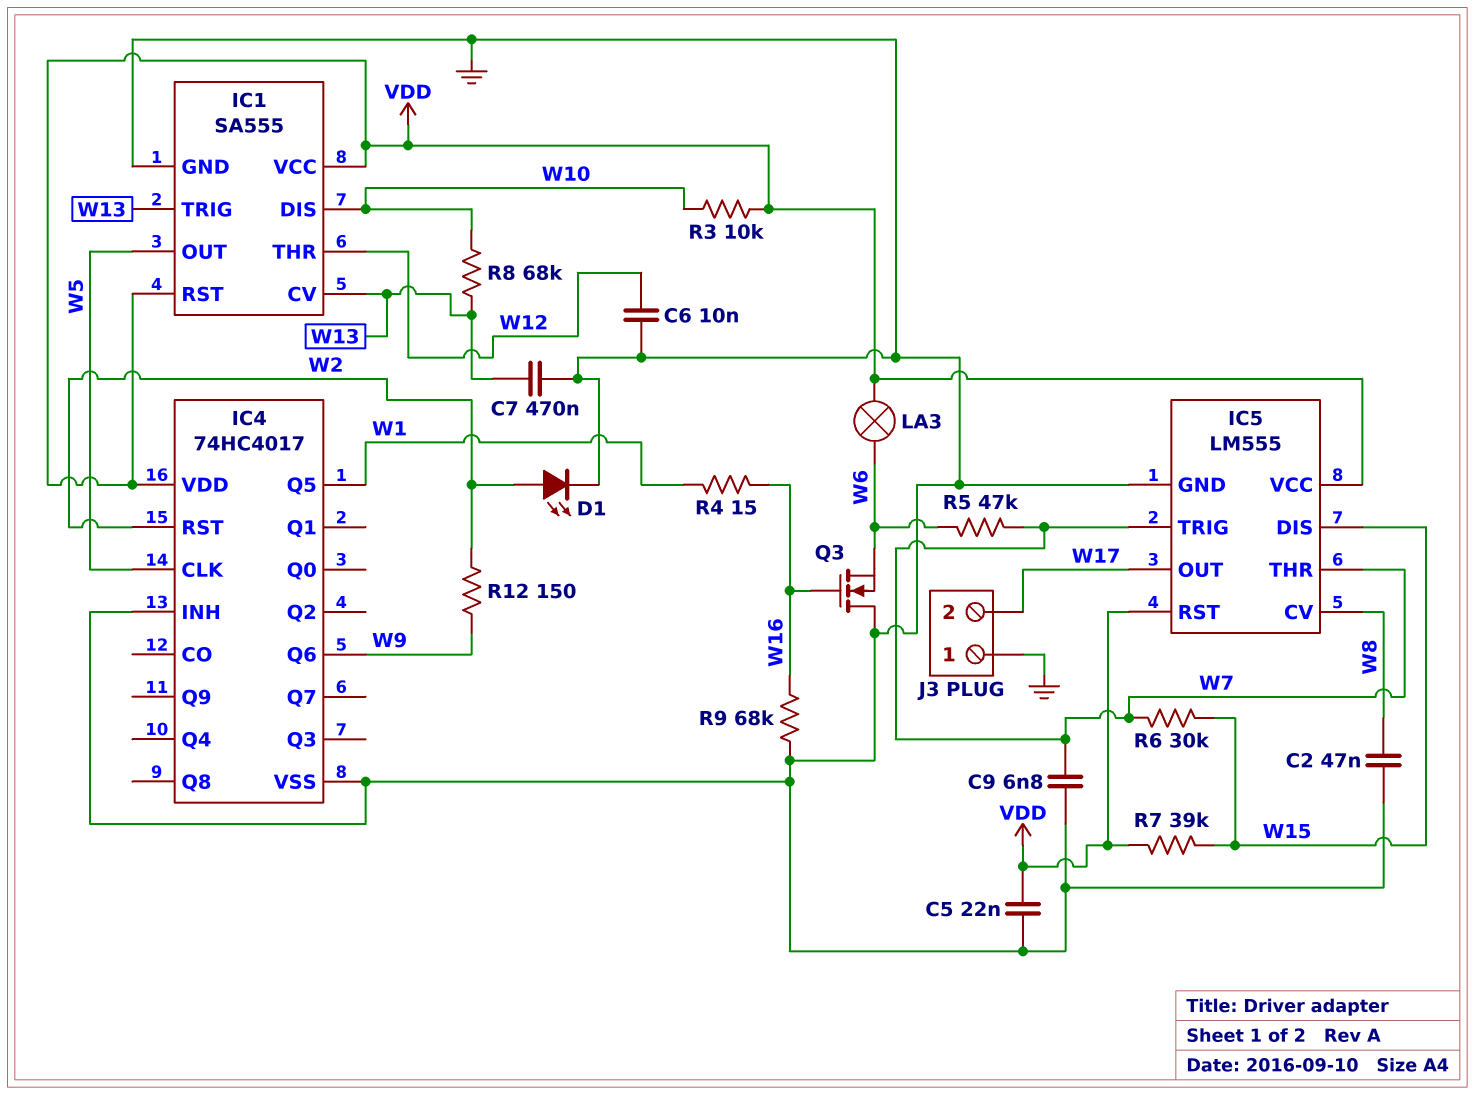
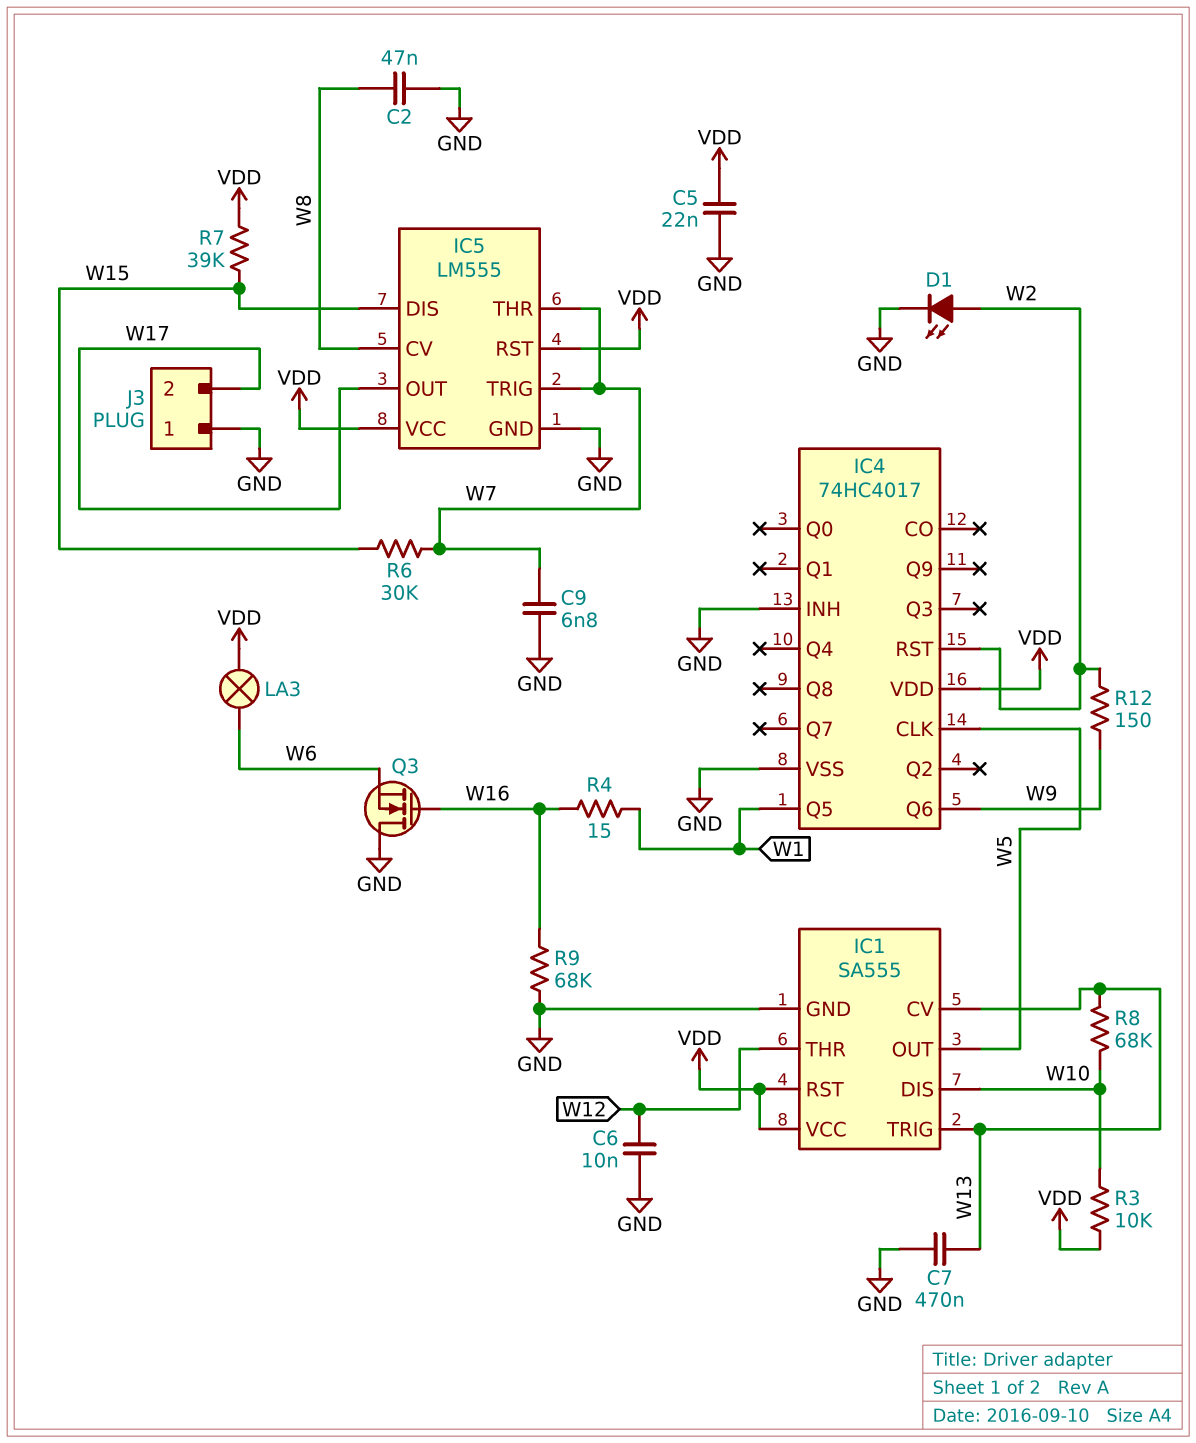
R5: 47k (W6, W7) -> none

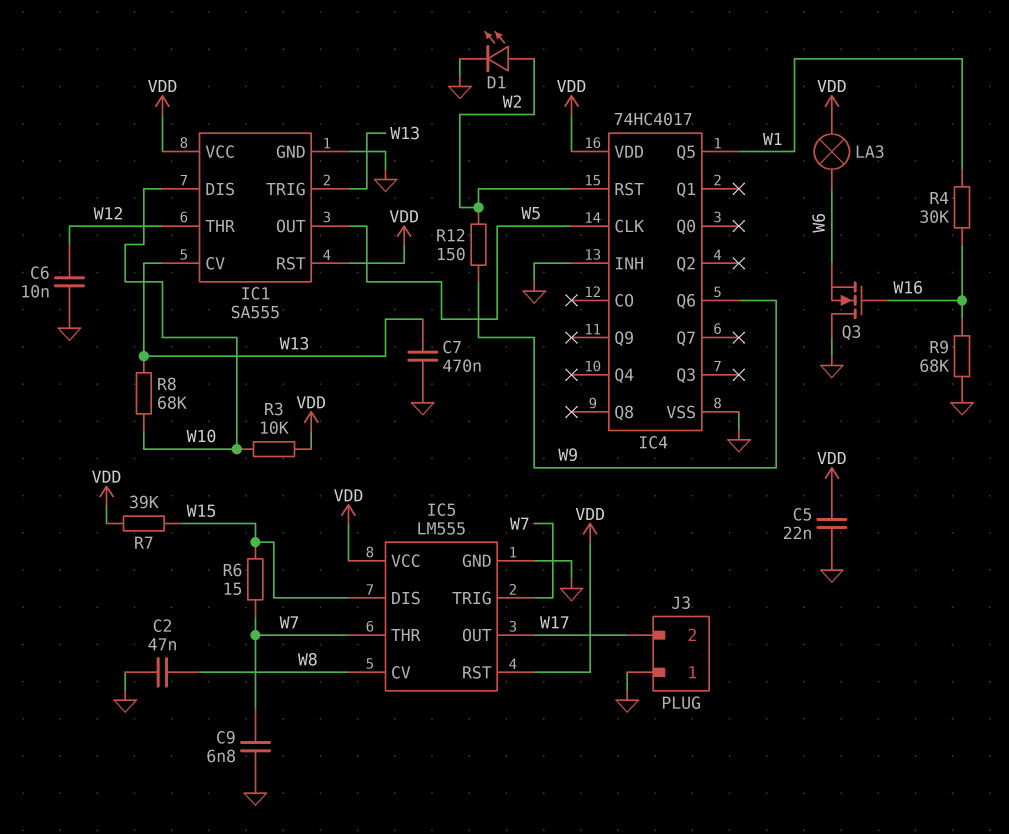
R4: 15 (W1, W16) -> 30k (W1, W16)
R6: 30k (W7, W15) -> 15 (W7, W15)

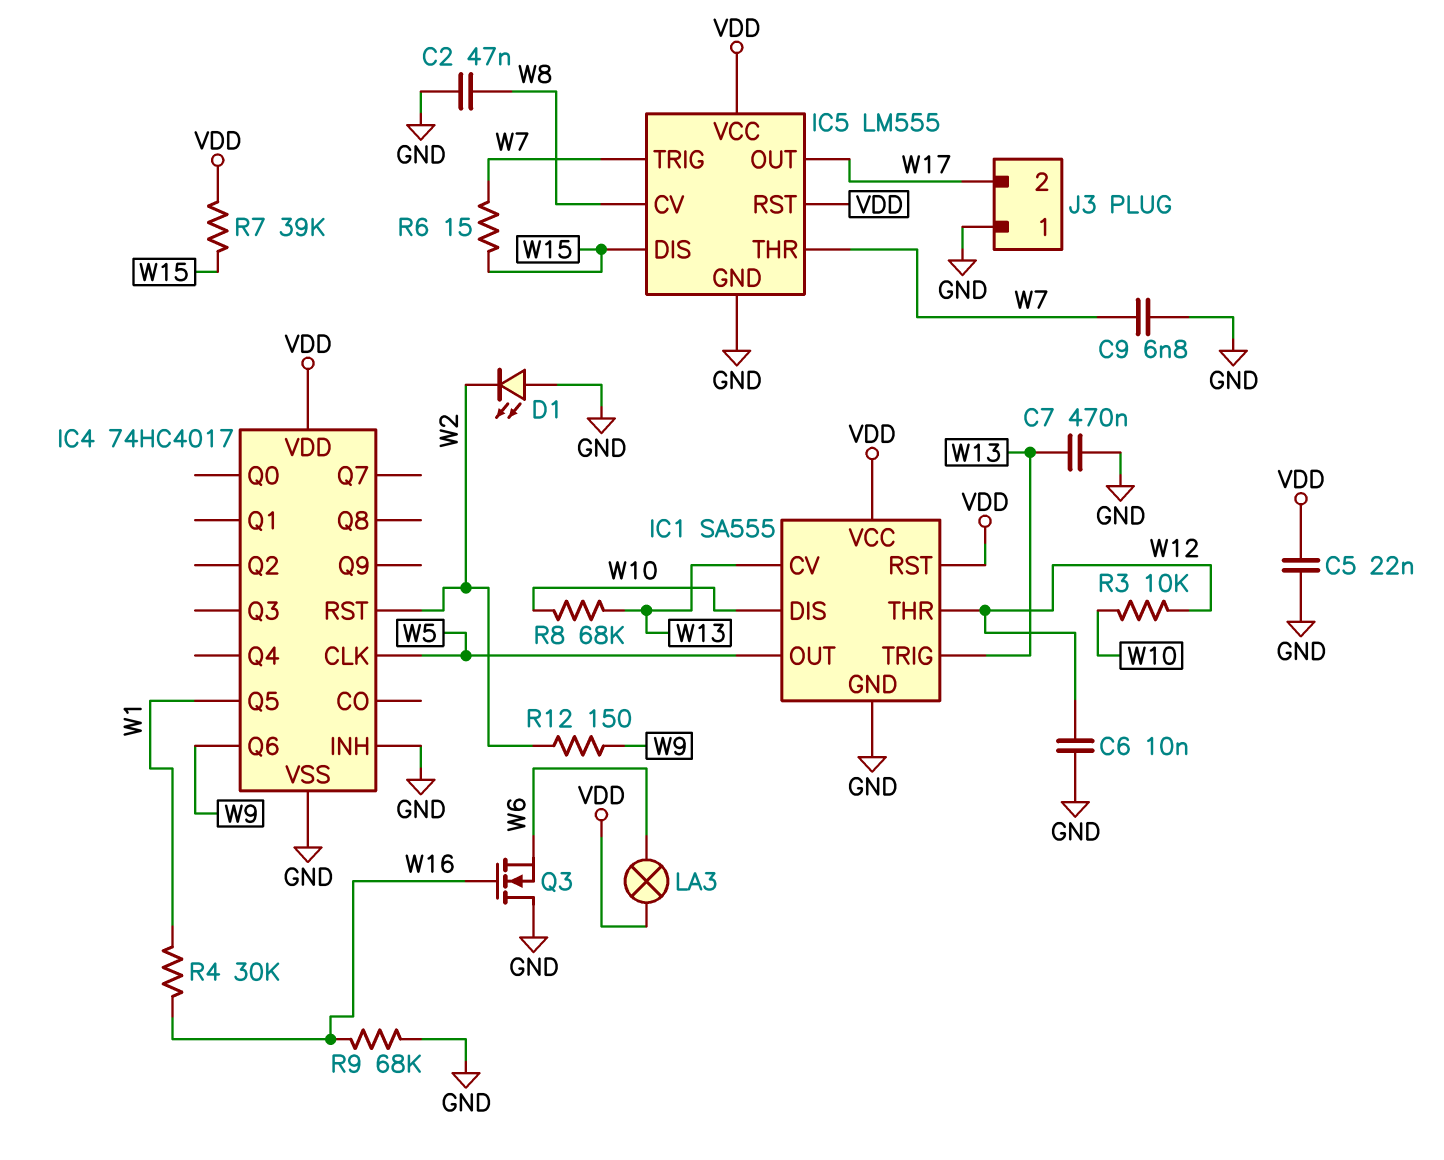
D1: LED (A W2, K GND) -> LED (A GND, K W2)
R3: 10k (VDD, W10) -> 10k (W10, W12)

